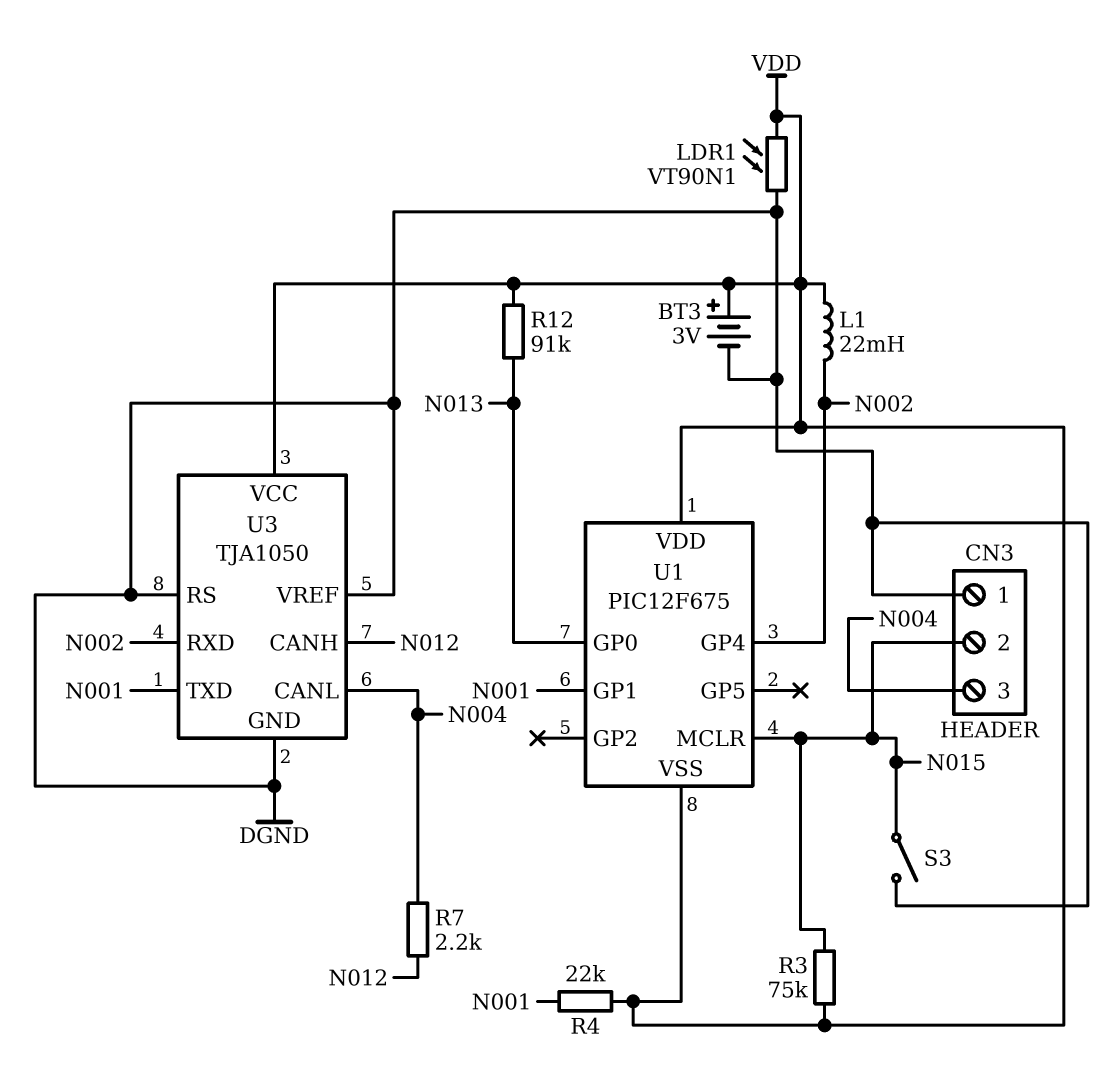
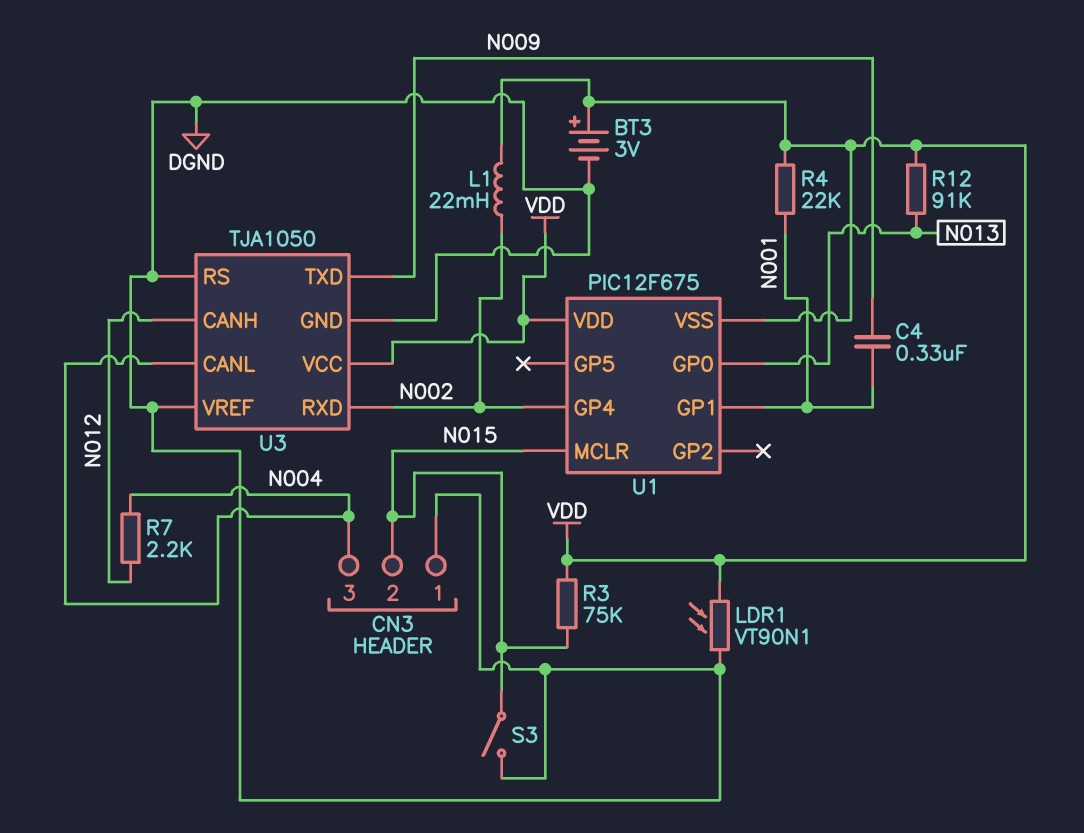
C4: none -> 330nF (N001, N009)
U3 pin TXD: N001 -> N009

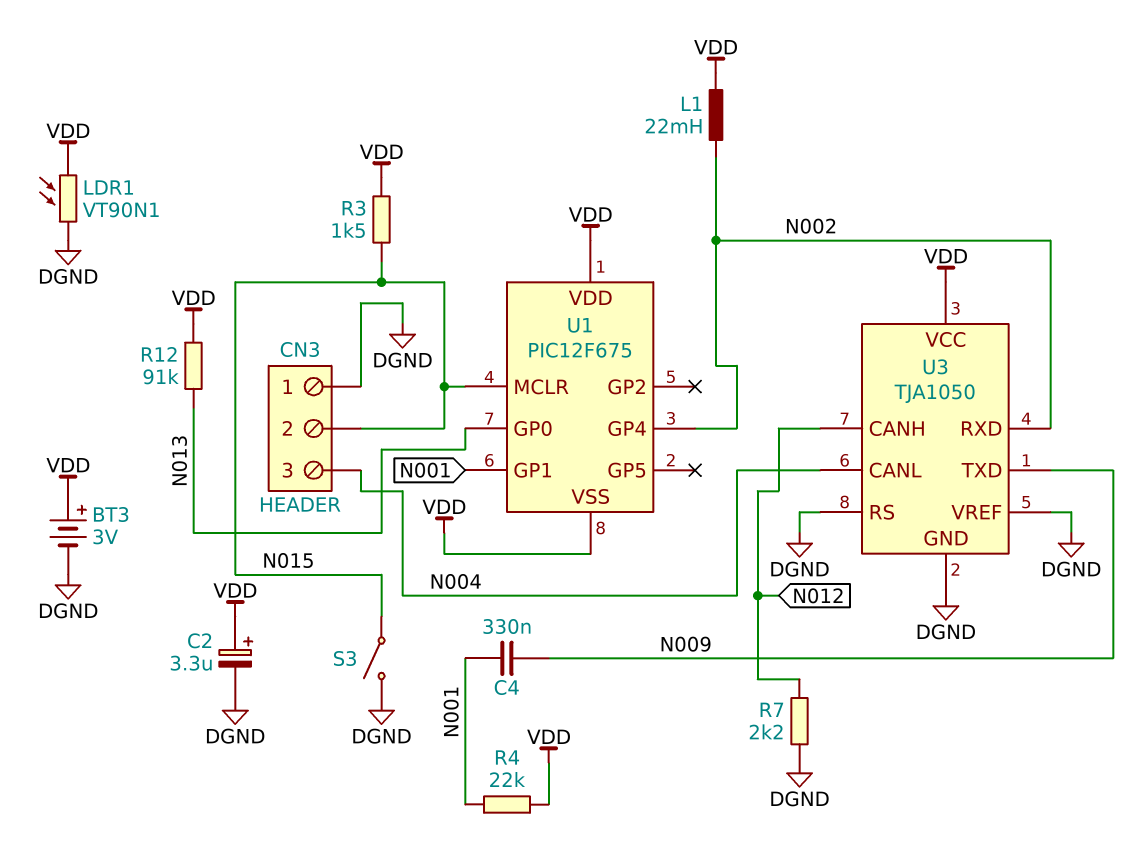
C2: none -> 3.3uF (plus VDD, minus DGND)
R3: 75k (N015, VDD) -> 1.5k (N015, VDD)
R7: 2.2k (N004, N012) -> 2.2k (DGND, N012)

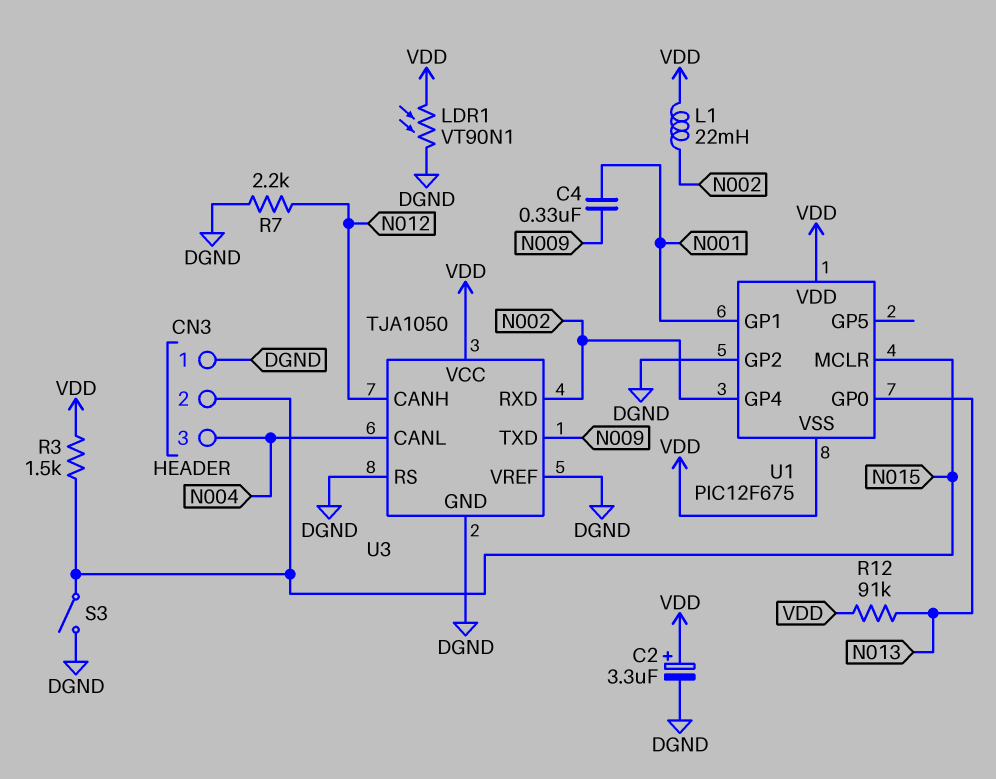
BT3: 3V (plus VDD, minus DGND) -> none
R4: 22k (N001, VDD) -> none
U1 pin GP2: none -> DGND

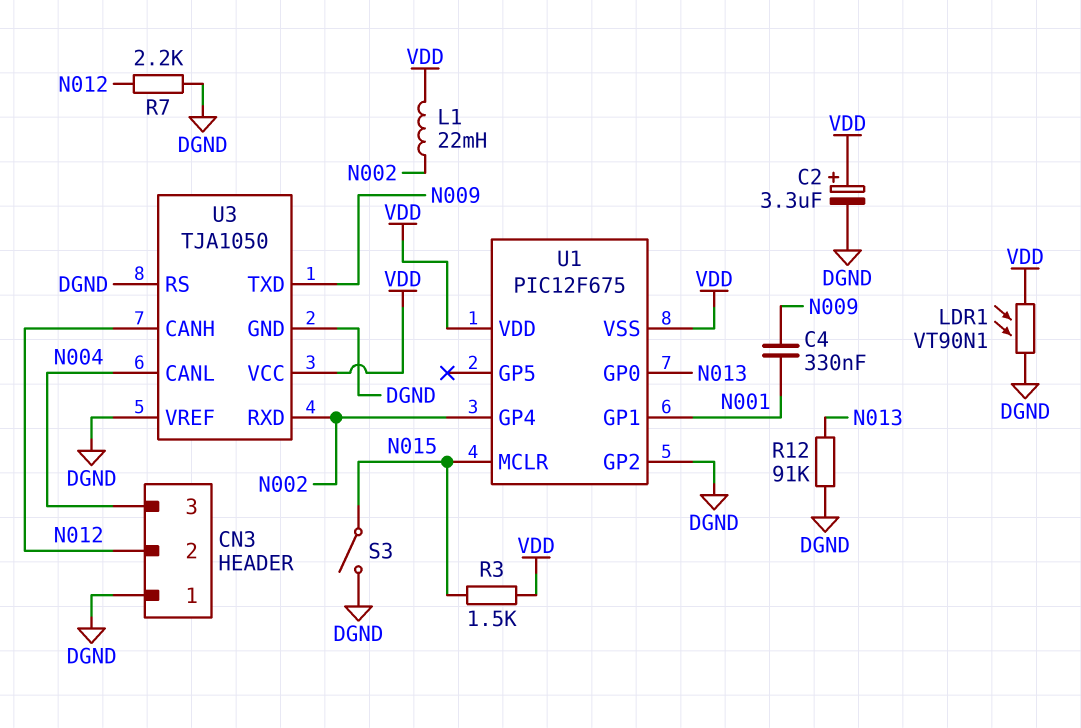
CN3 pin 2: N015 -> N012
R12: 91k (N013, VDD) -> 91k (DGND, N013)

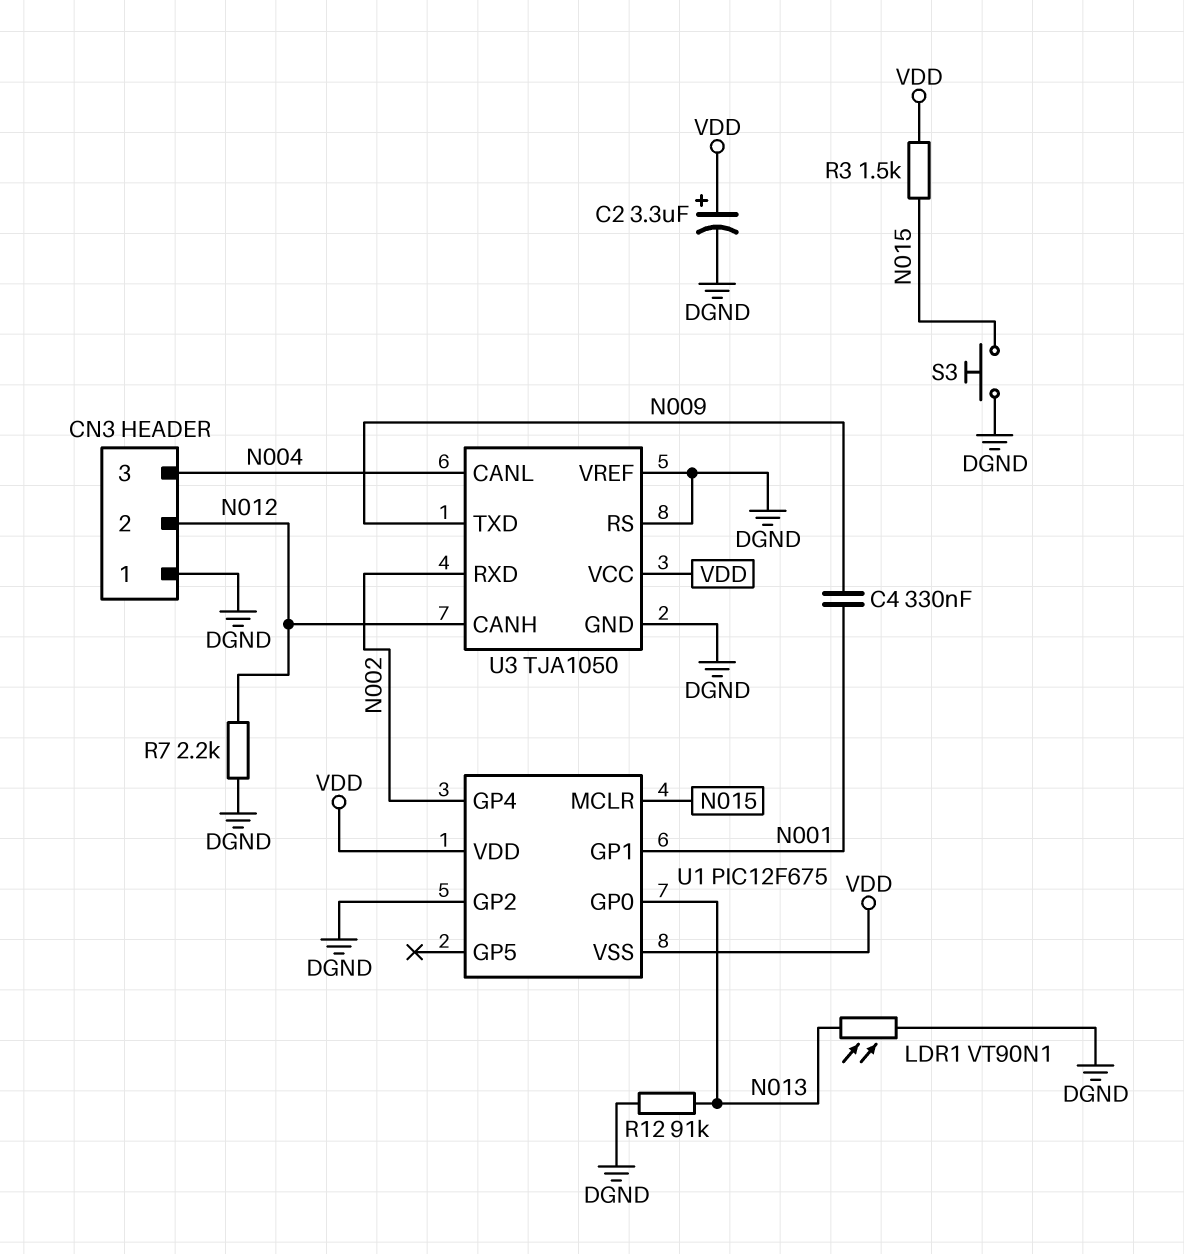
L1: 22mH (N002, VDD) -> none
LDR1: VT90N1 (DGND, VDD) -> VT90N1 (DGND, N013)
S3: switch (DGND, N015) -> button (DGND, N015)

